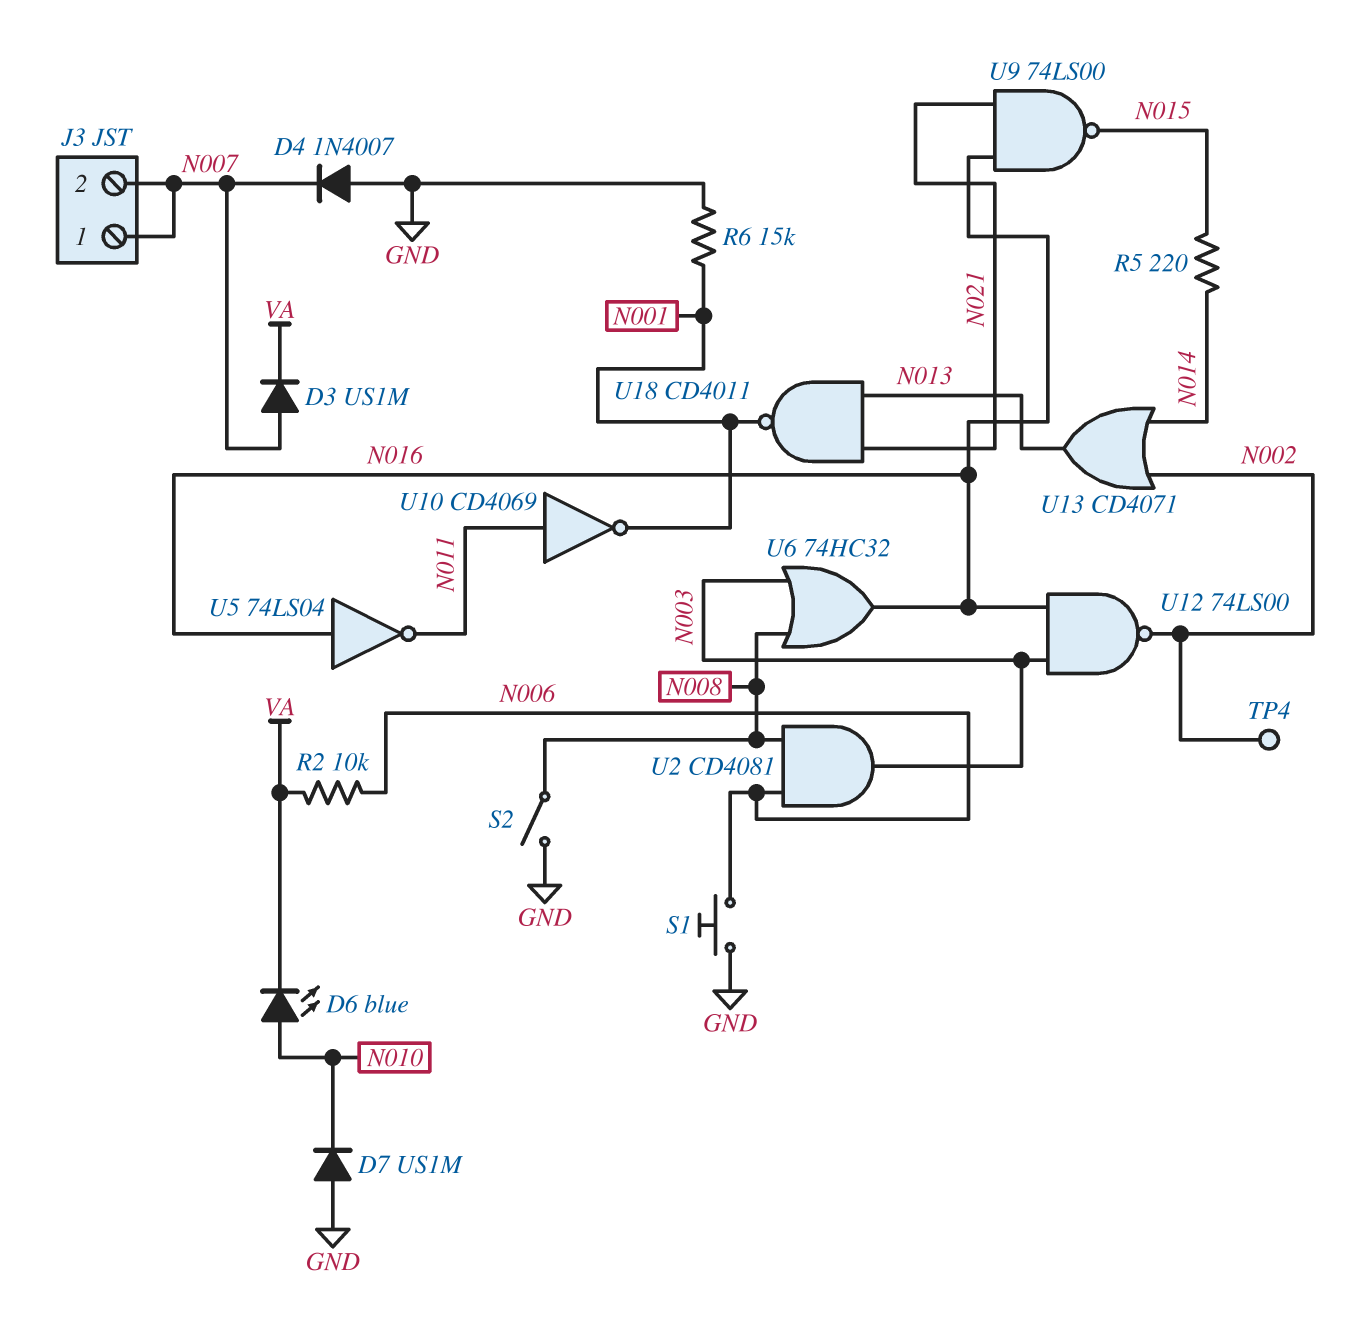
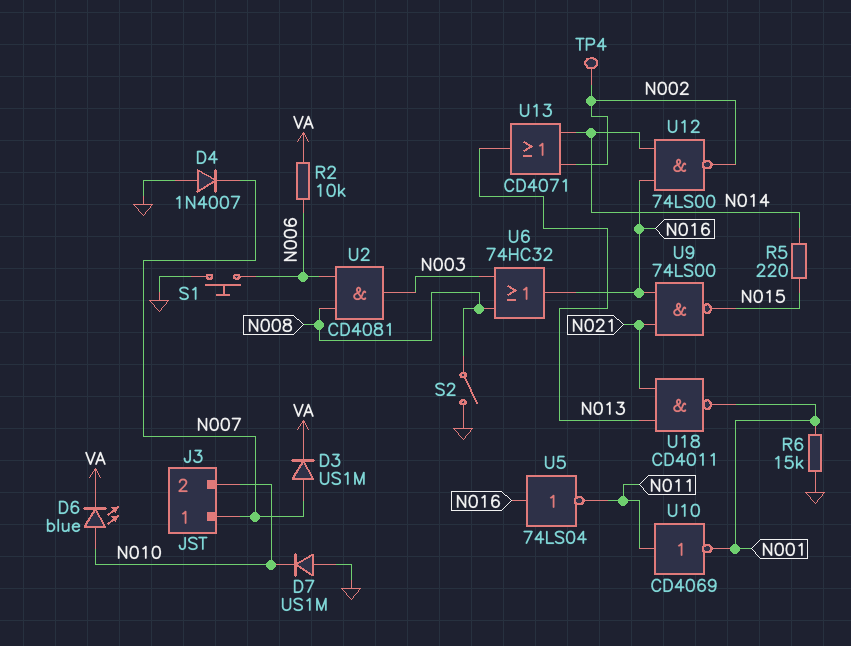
J3 pin 2: N007 -> N010
U12: NAND 74LS00 (in N003, in N016, out N002) -> NAND 74LS00 (in N014, in N016, out N002)

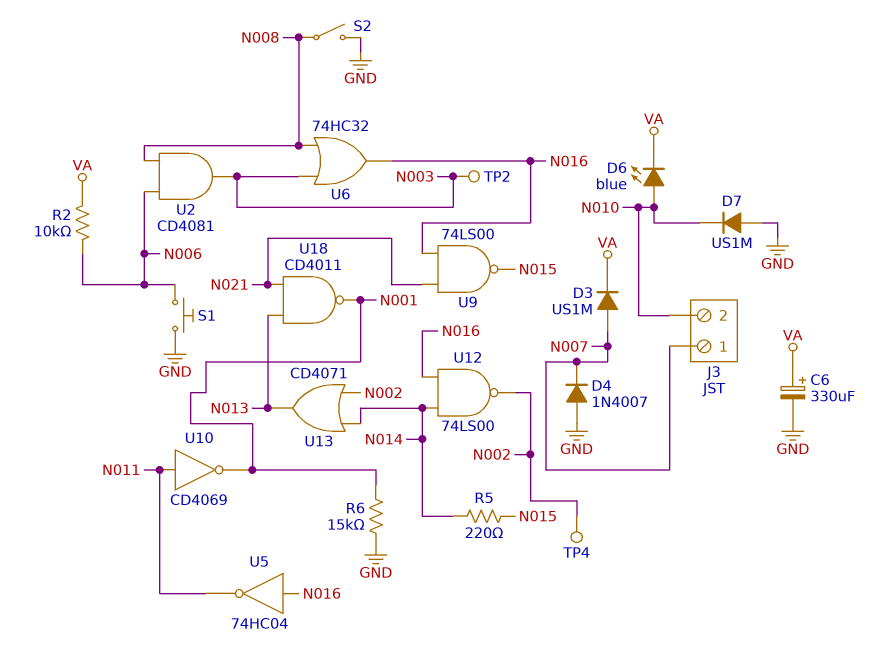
C6: none -> 330uF (plus VA, minus GND)
TP2: none -> test point (N003)
U5: NOT 74LS04 (in N016, out N011) -> NOT 74HC04 (in N016, out N011)

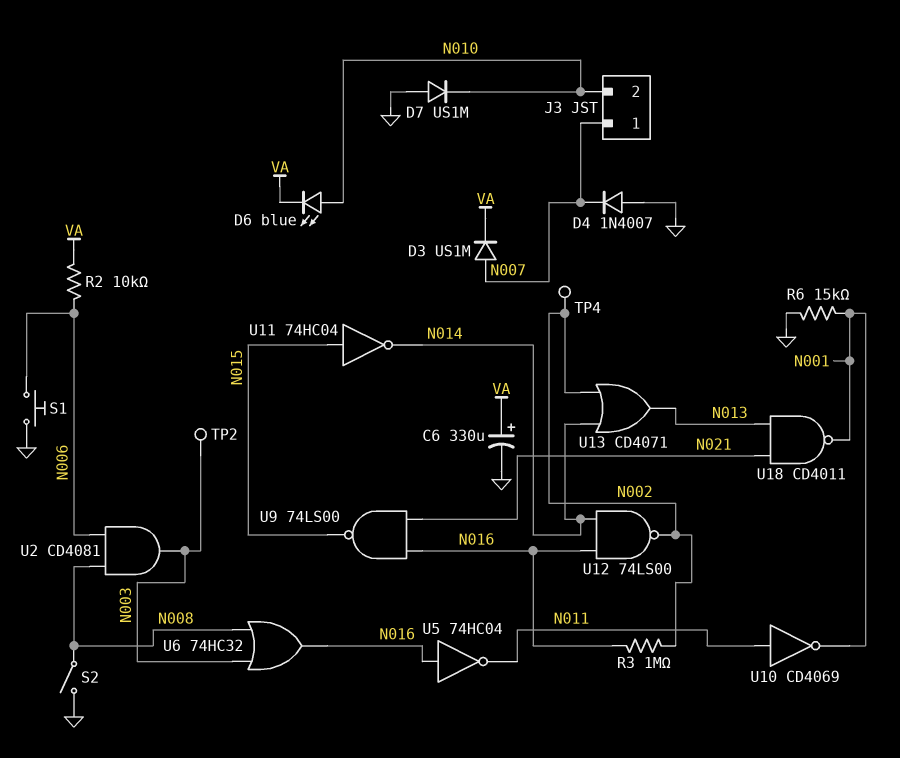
R3: none -> 1M (N002, N016)
R5: 220 (N014, N015) -> none
U11: none -> NOT 74HC04 (in N015, out N014)

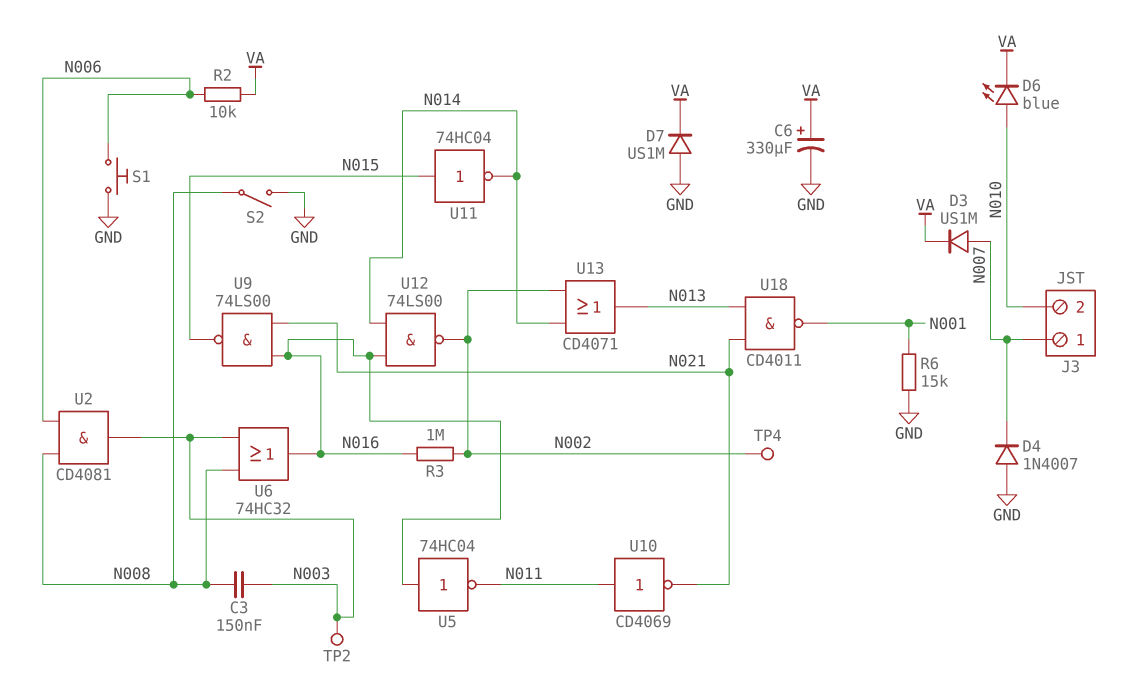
C3: none -> 150nF (N003, N008)
D7: diode US1M (A GND, K N010) -> diode US1M (A GND, K VA)
U10: NOT CD4069 (in N011, out N001) -> NOT CD4069 (in N011, out N021)

